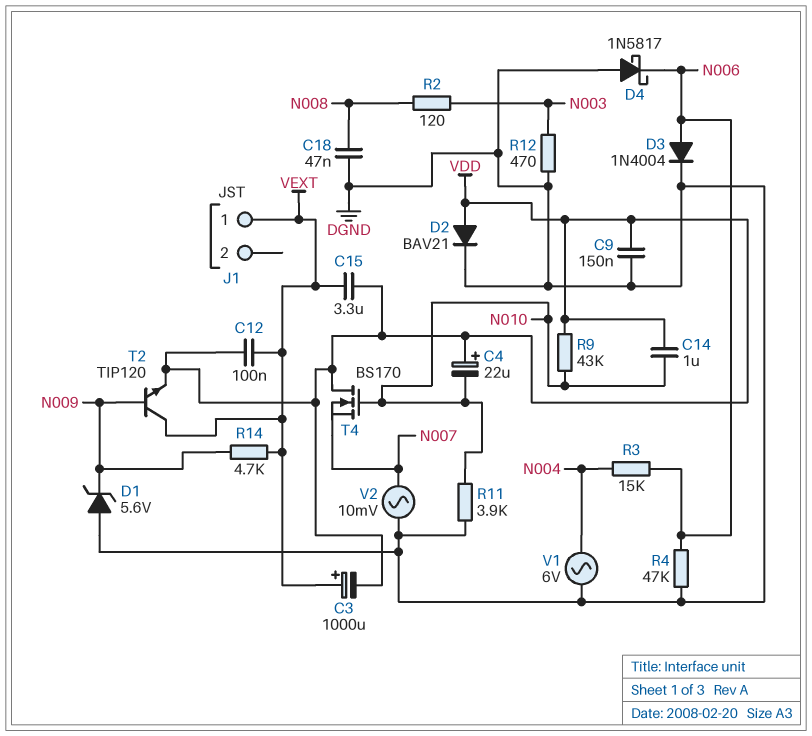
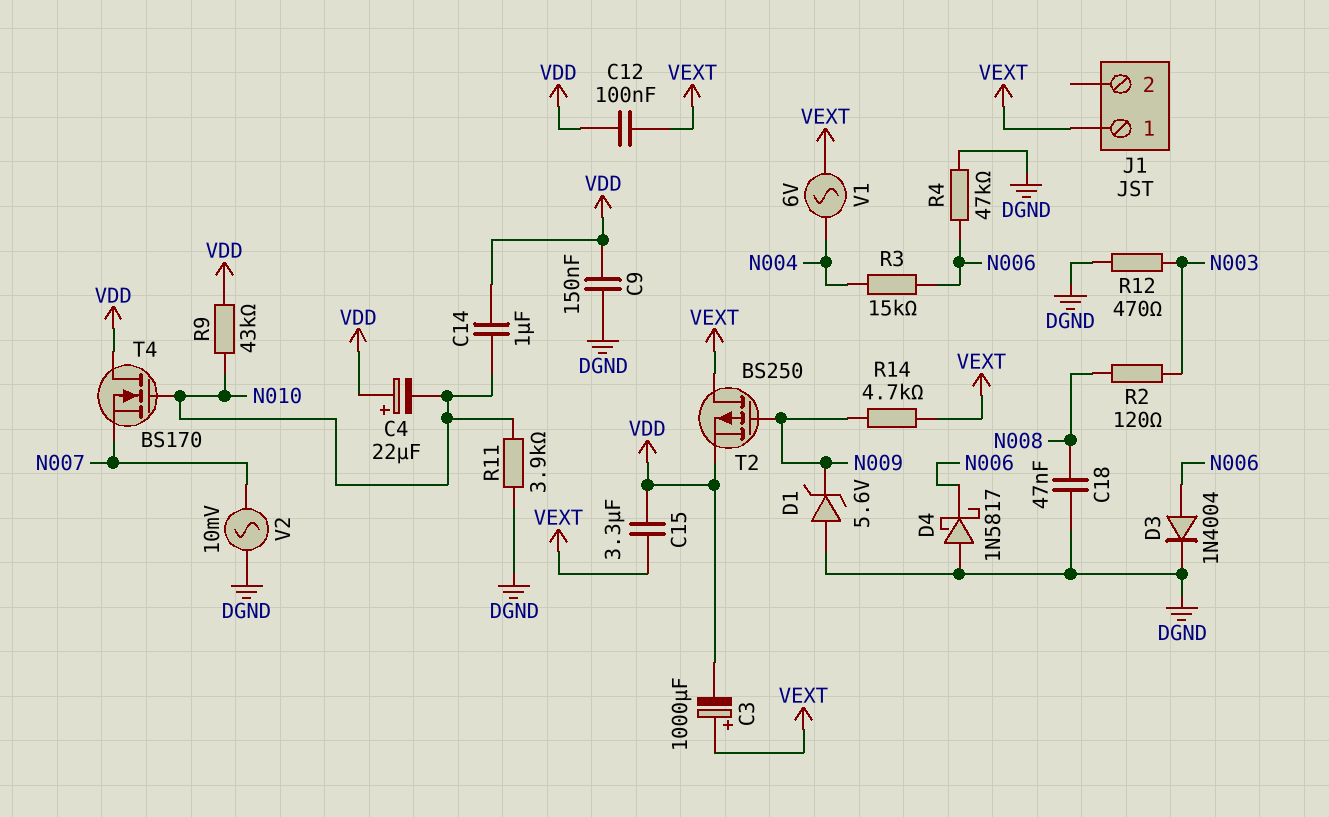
D2: diode BAV21 (A VDD, K DGND) -> none
T2: NPN TIP120 (B N009, C VEXT, E VDD) -> PMOS BS250 (G N009, D VEXT, S VDD)
V1: AC 6V (DGND, N004) -> AC 6V (N004, VEXT)

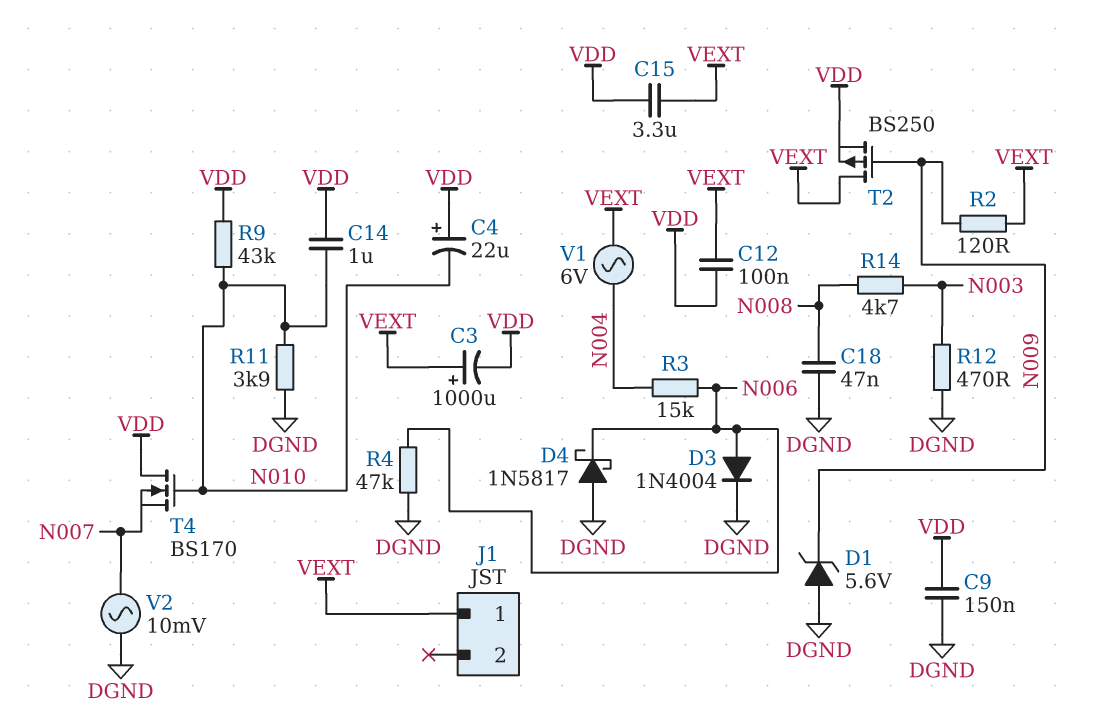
R2: 120 (N003, N008) -> 120 (N009, VEXT)
R14: 4.7k (N009, VEXT) -> 4.7k (N003, N008)

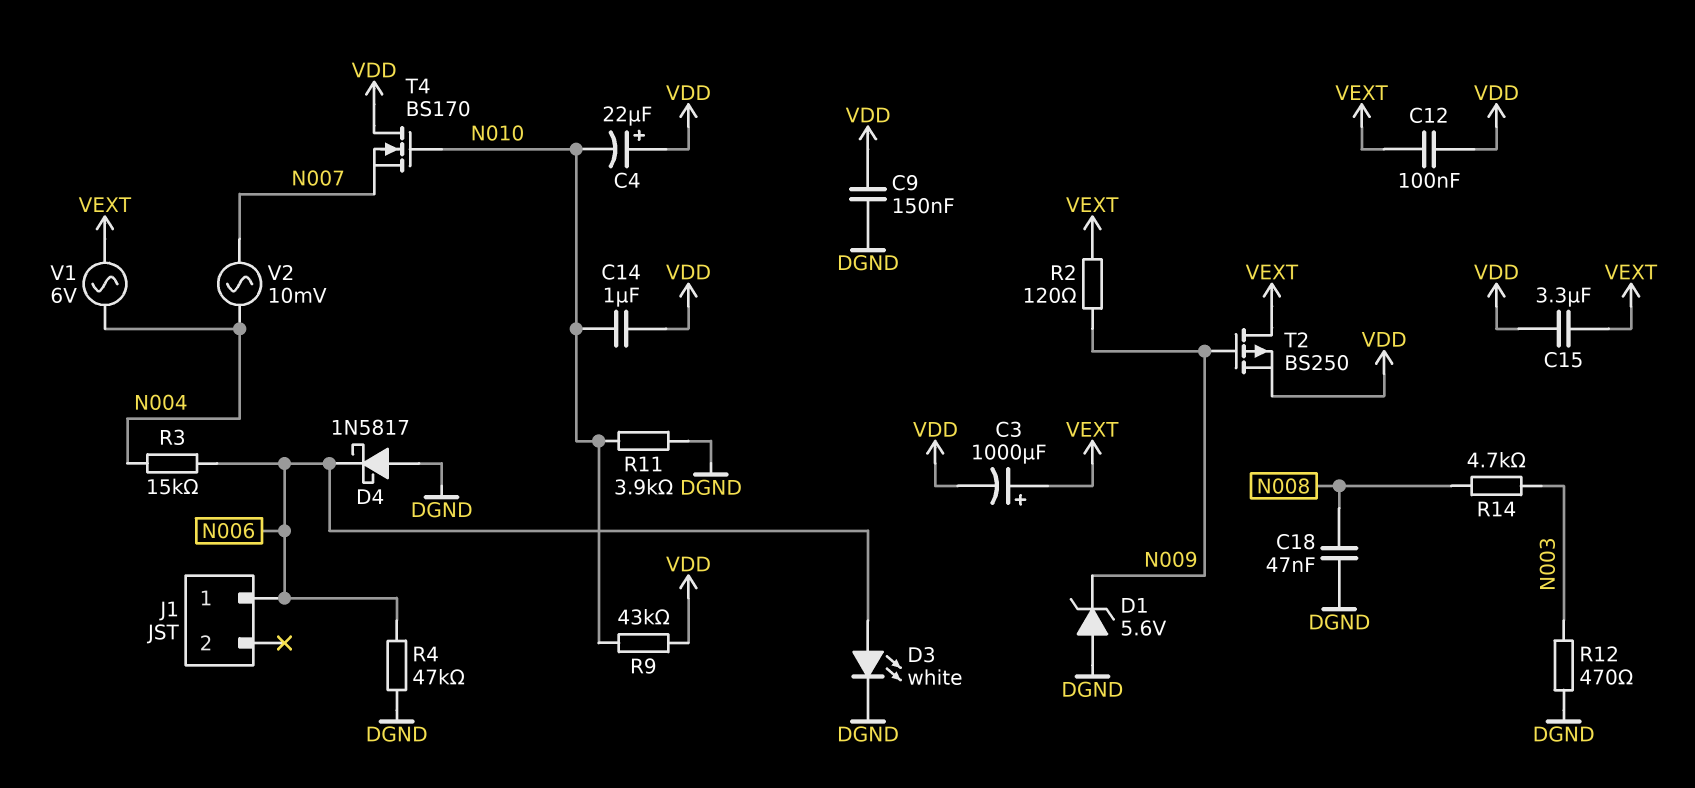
D3: diode 1N4004 (A N006, K DGND) -> LED white (A N006, K DGND)
J1 pin 1: VEXT -> N006
V2: AC 10mV (DGND, N007) -> AC 10mV (N004, N007)

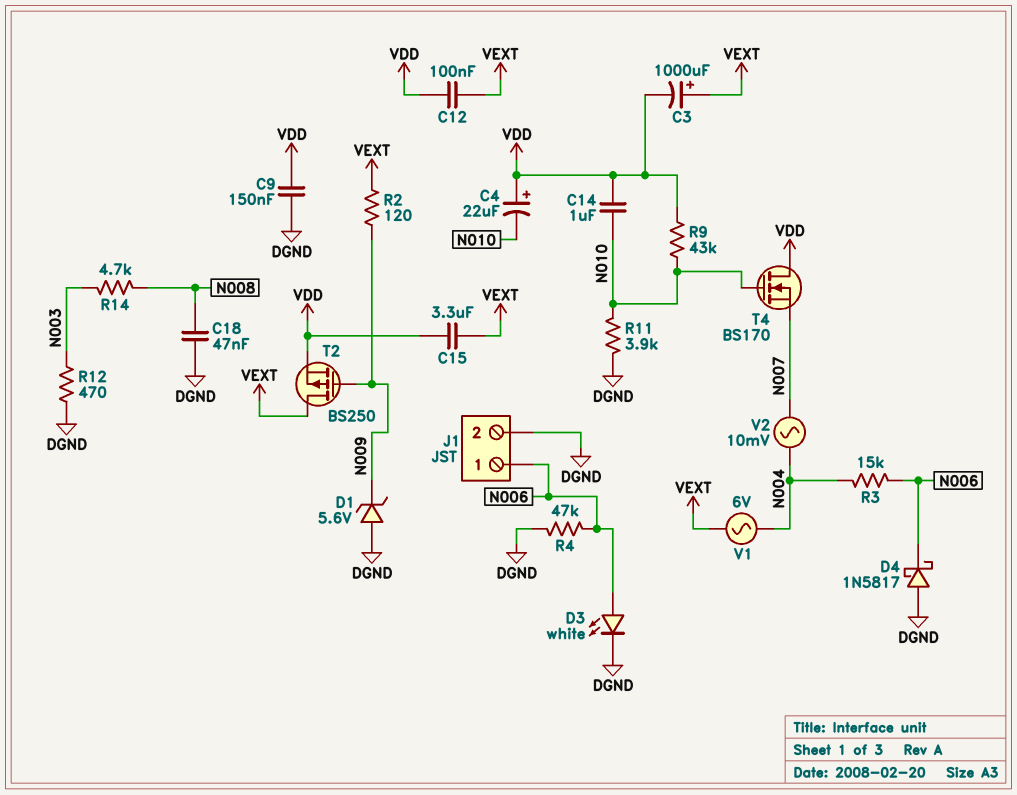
J1 pin 2: none -> DGND

